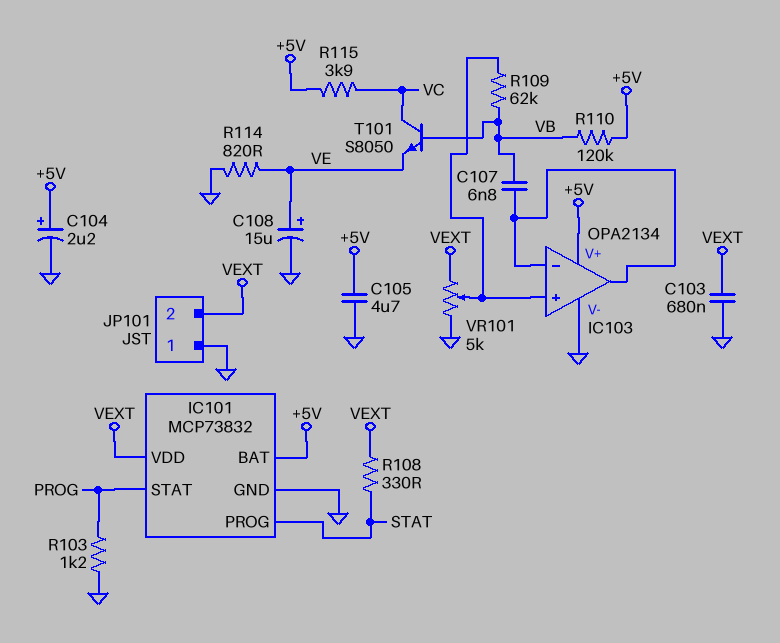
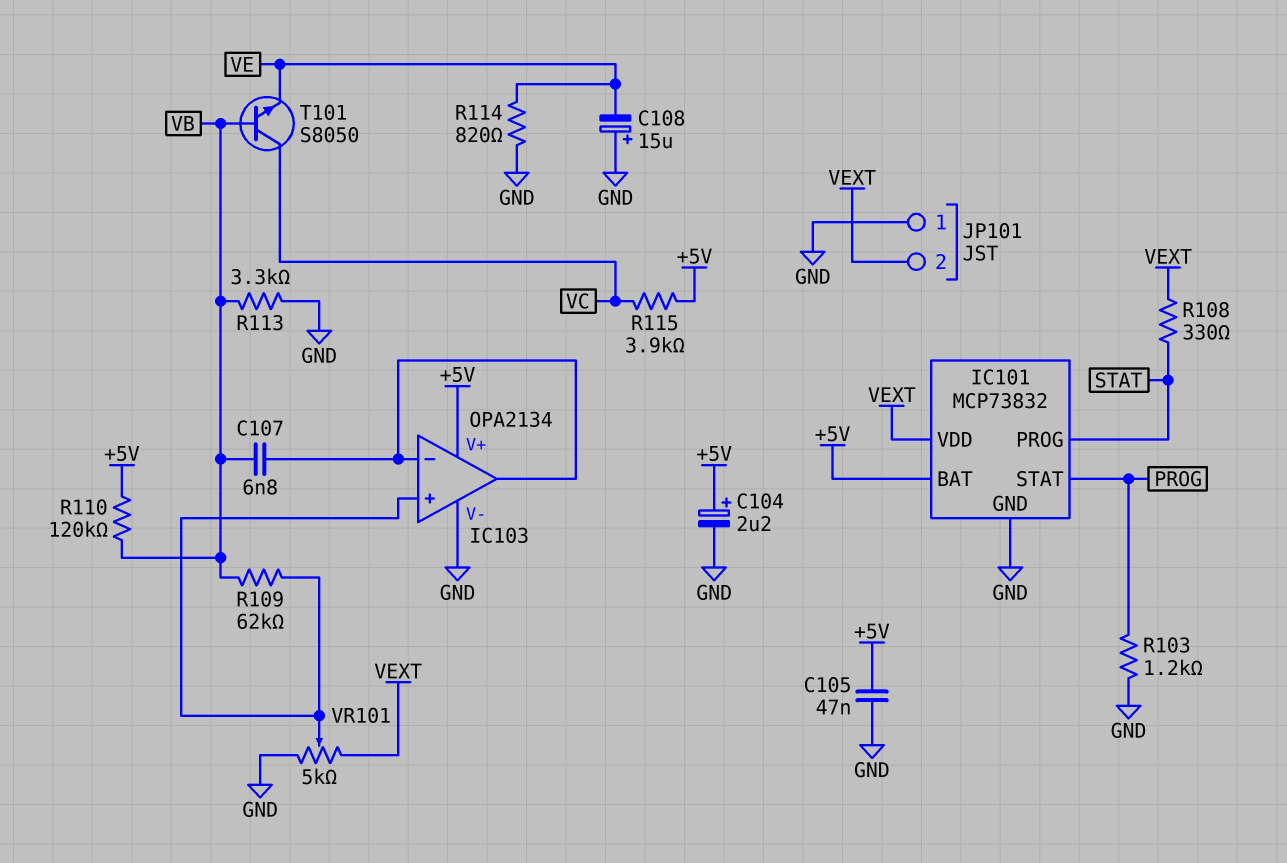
C103: 680nF (GND, VEXT) -> none
C105: 4.7uF (+5V, GND) -> 47nF (+5V, GND)
C108: 15uF (plus VE, minus GND) -> 15uF (plus GND, minus VE)
R113: none -> 3.3k (GND, VB)

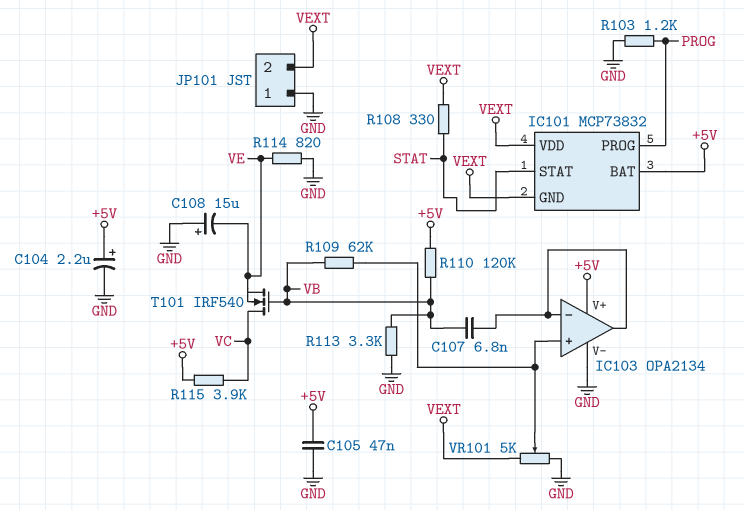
IC101 pin GND: GND -> VEXT
IC101 pin PROG: STAT -> PROG
IC101 pin STAT: PROG -> STAT
T101: NPN S8050 (B VB, C VC, E VE) -> NMOS IRF540 (G VB, D VC, S VE)

